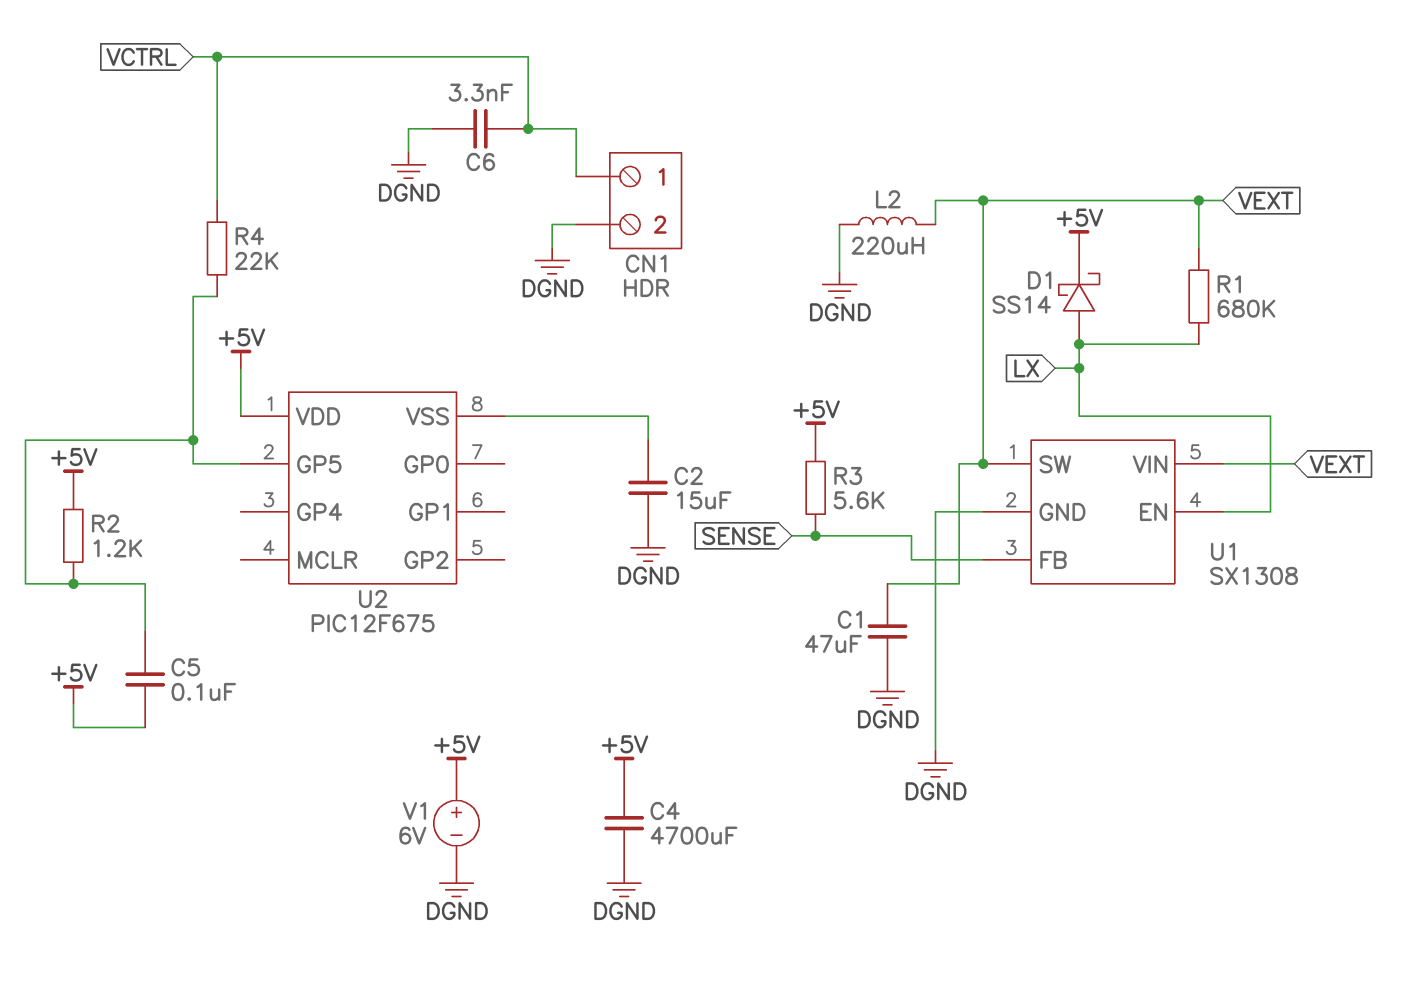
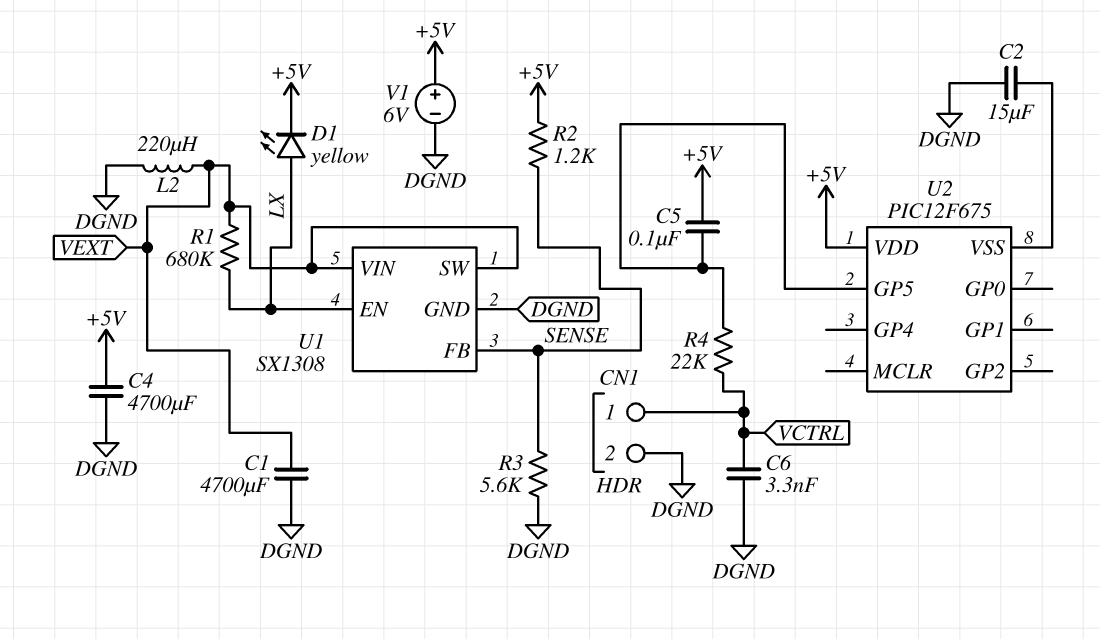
C1: 47uF (DGND, VEXT) -> 4700uF (DGND, VEXT)
D1: schottky SS14 (A LX, K +5V) -> LED yellow (A LX, K +5V)
R2: 1.2k (+5V, U2/GP5) -> 1.2k (+5V, SENSE)
R3: 5.6k (+5V, SENSE) -> 5.6k (DGND, SENSE)

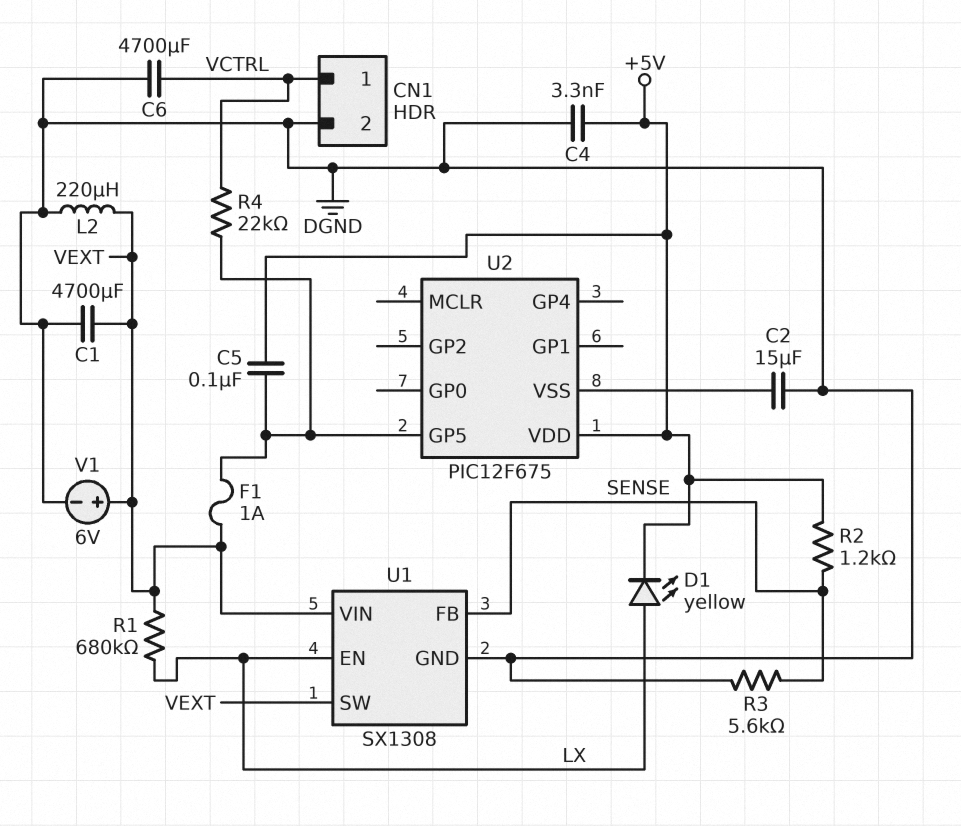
C4: 4700uF (+5V, DGND) -> 3.3nF (+5V, DGND)
C6: 3.3nF (DGND, VCTRL) -> 4700uF (DGND, VCTRL)
F1: none -> 1A (U2/GP5, VEXT)
V1: 6V (plus +5V, minus DGND) -> 6V (plus VEXT, minus DGND)

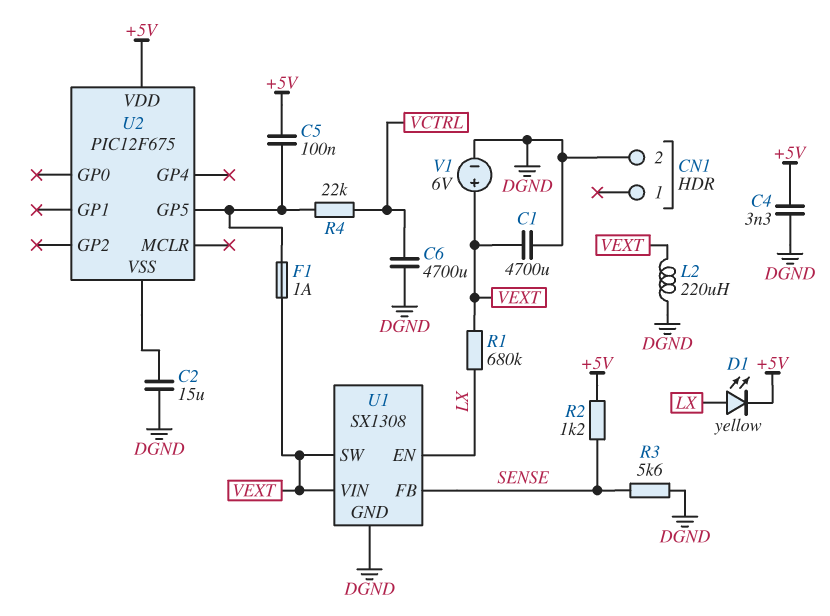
CN1 pin 1: VCTRL -> none

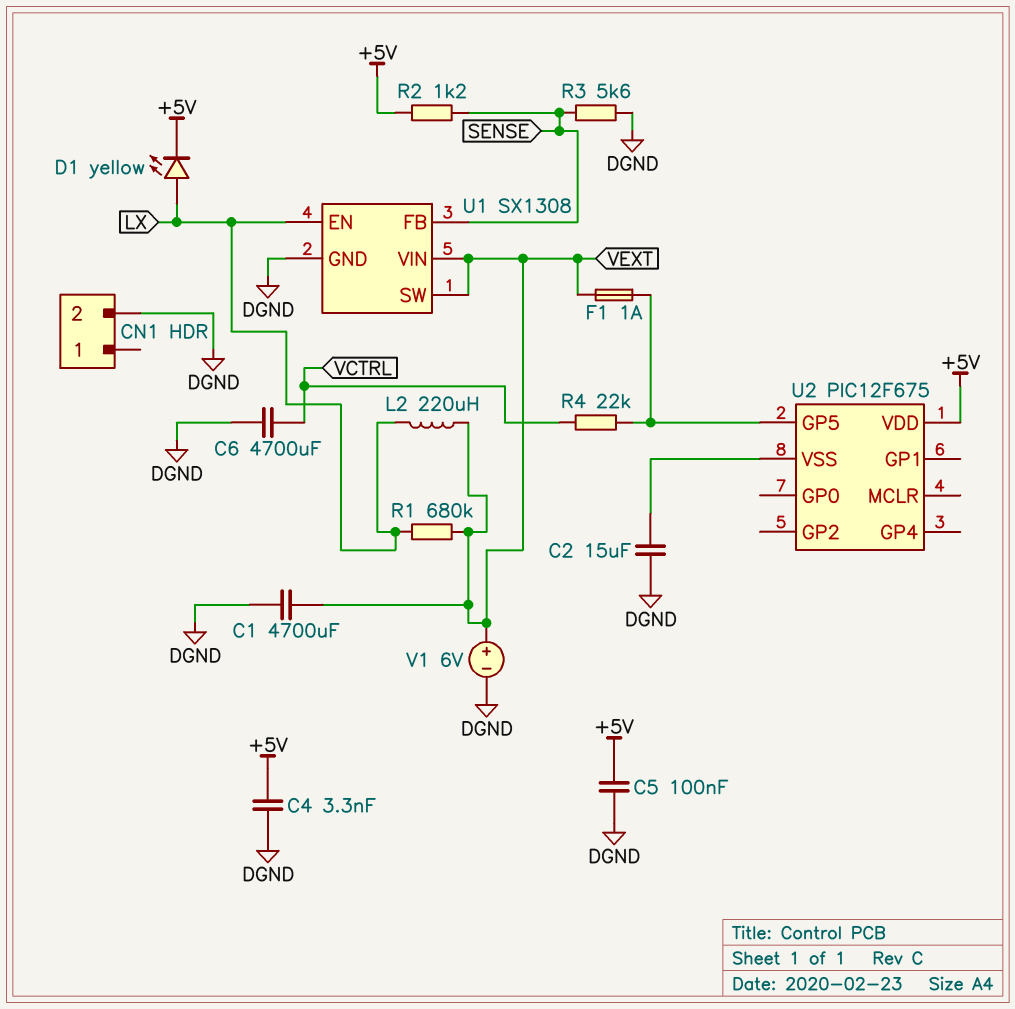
C5: 100nF (+5V, U2/GP5) -> 100nF (+5V, DGND)
L2: 220uH (DGND, VEXT) -> 220uH (LX, VEXT)

